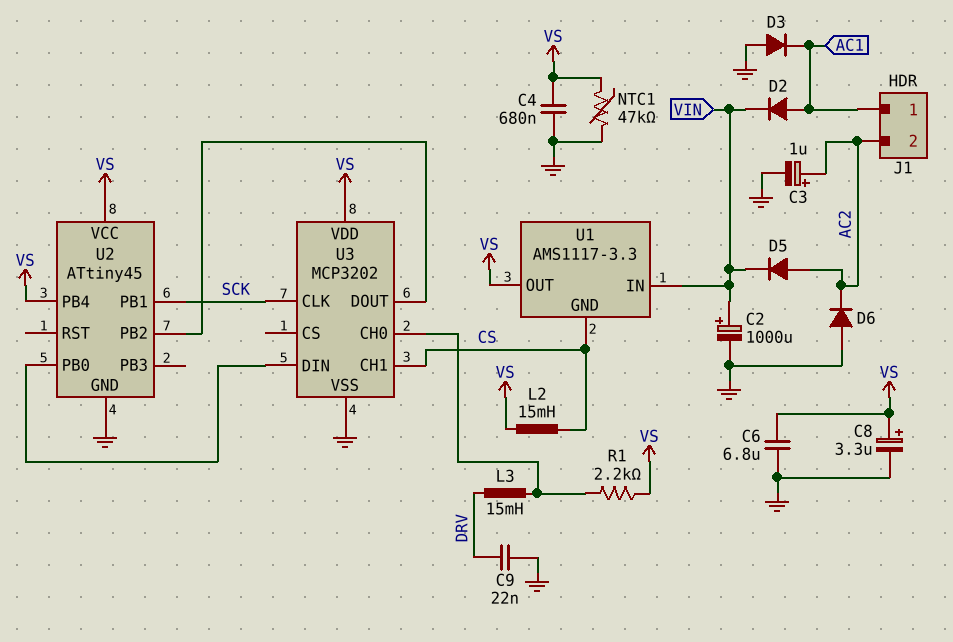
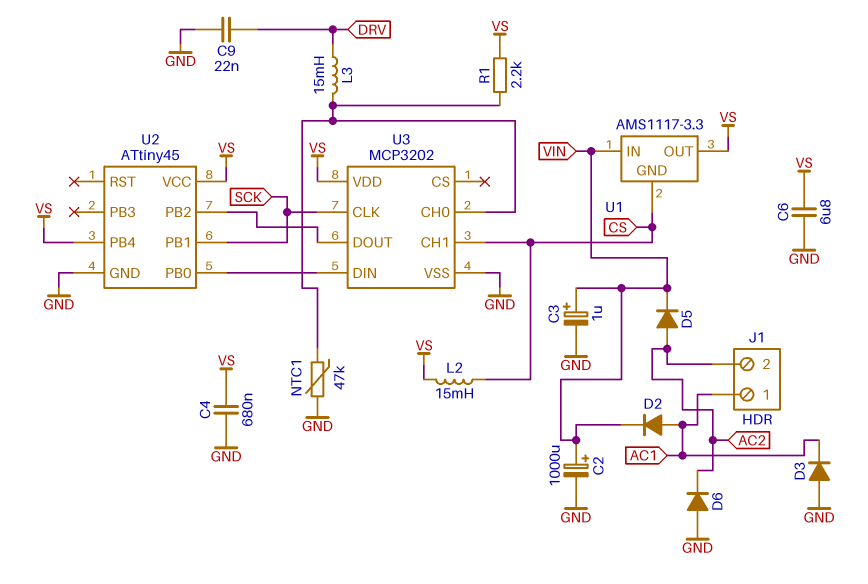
C3: 1uF (plus AC2, minus GND) -> 1uF (plus VIN, minus GND)
C8: 3.3uF (plus VS, minus GND) -> none
NTC1: 47k (GND, VS) -> 47k (GND, U3/CH0)

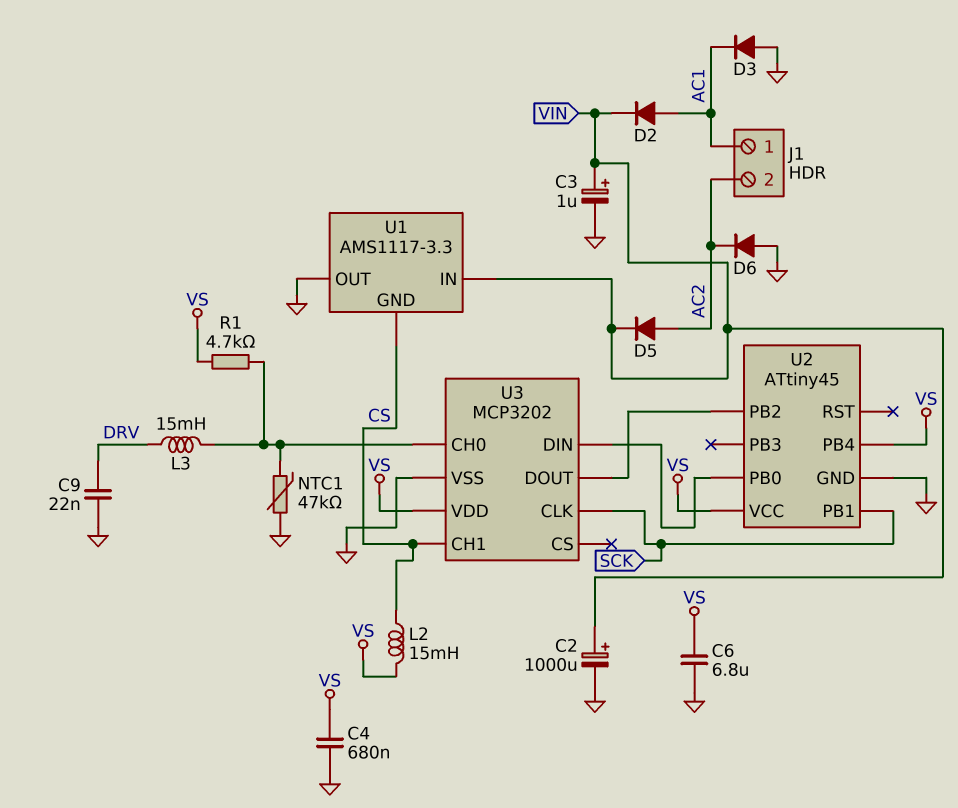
R1: 2.2k (U3/CH0, VS) -> 4.7k (U3/CH0, VS)
U1 pin OUT: VS -> GND

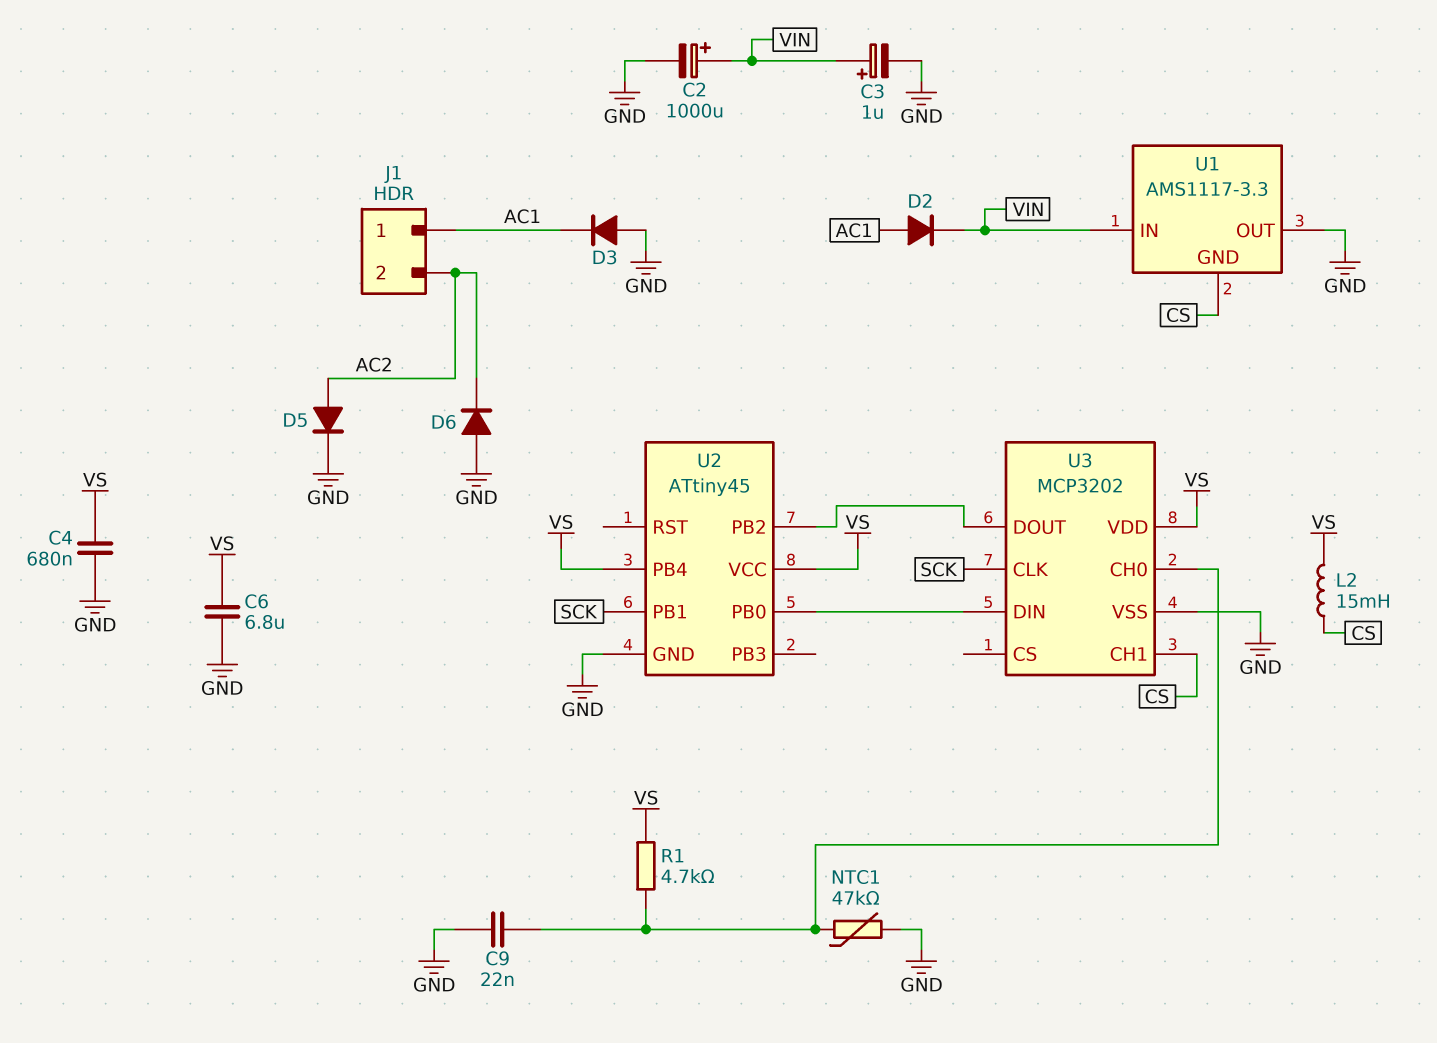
C9: 22nF (DRV, GND) -> 22nF (GND, U3/CH0)
D5: diode (A AC2, K VIN) -> diode (A AC2, K GND)
L3: 15mH (DRV, U3/CH0) -> none

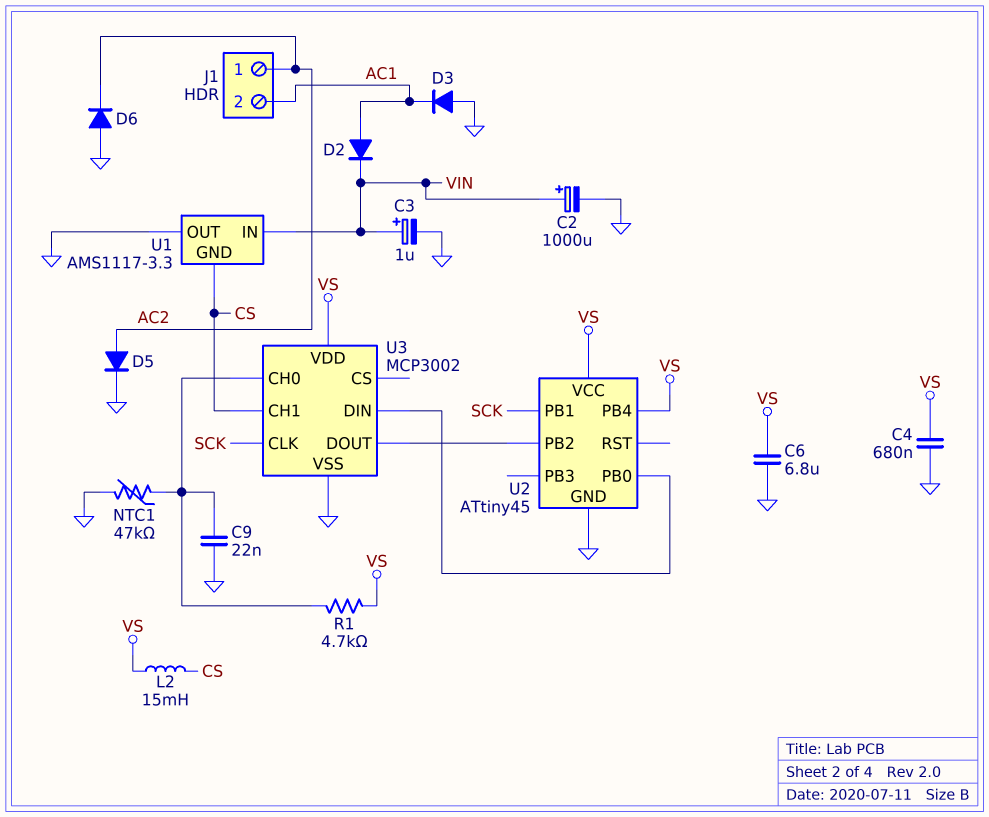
J1 pin 1: AC1 -> AC2
J1 pin 2: AC2 -> AC1
U3: MCP3202 -> MCP3002

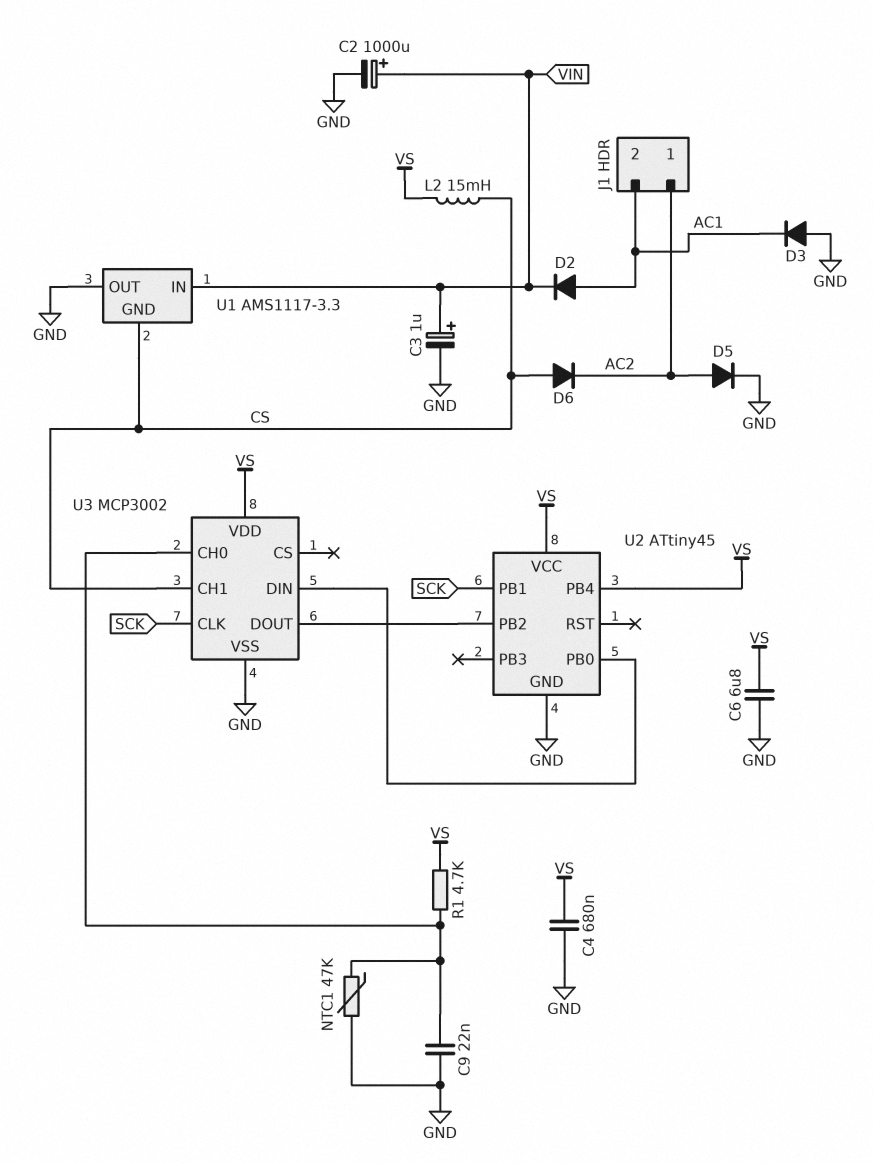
D6: diode (A GND, K AC2) -> diode (A CS, K AC2)

